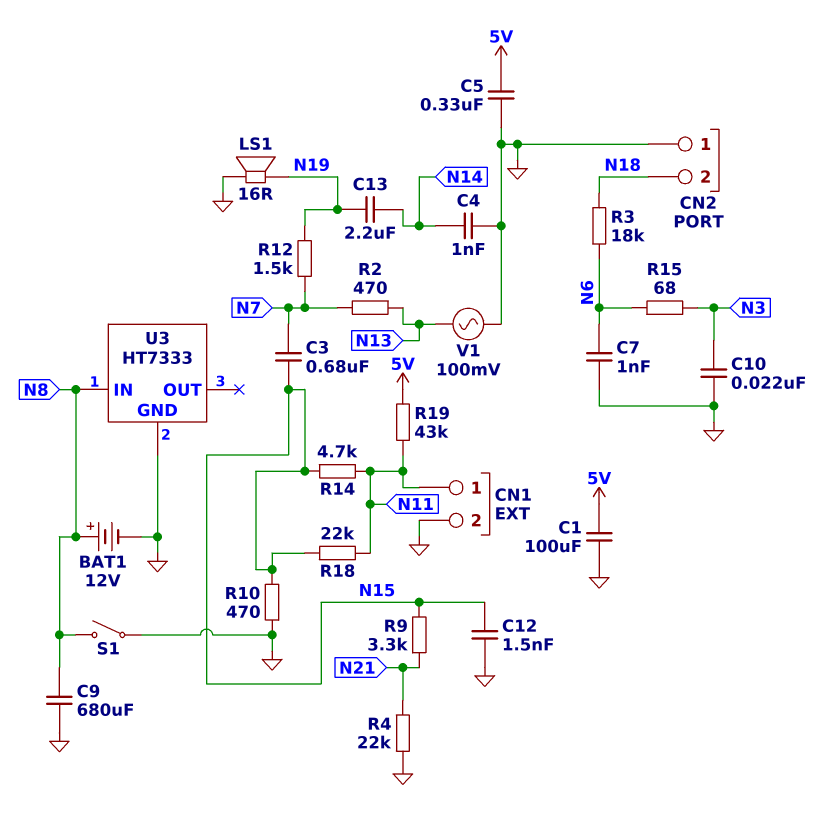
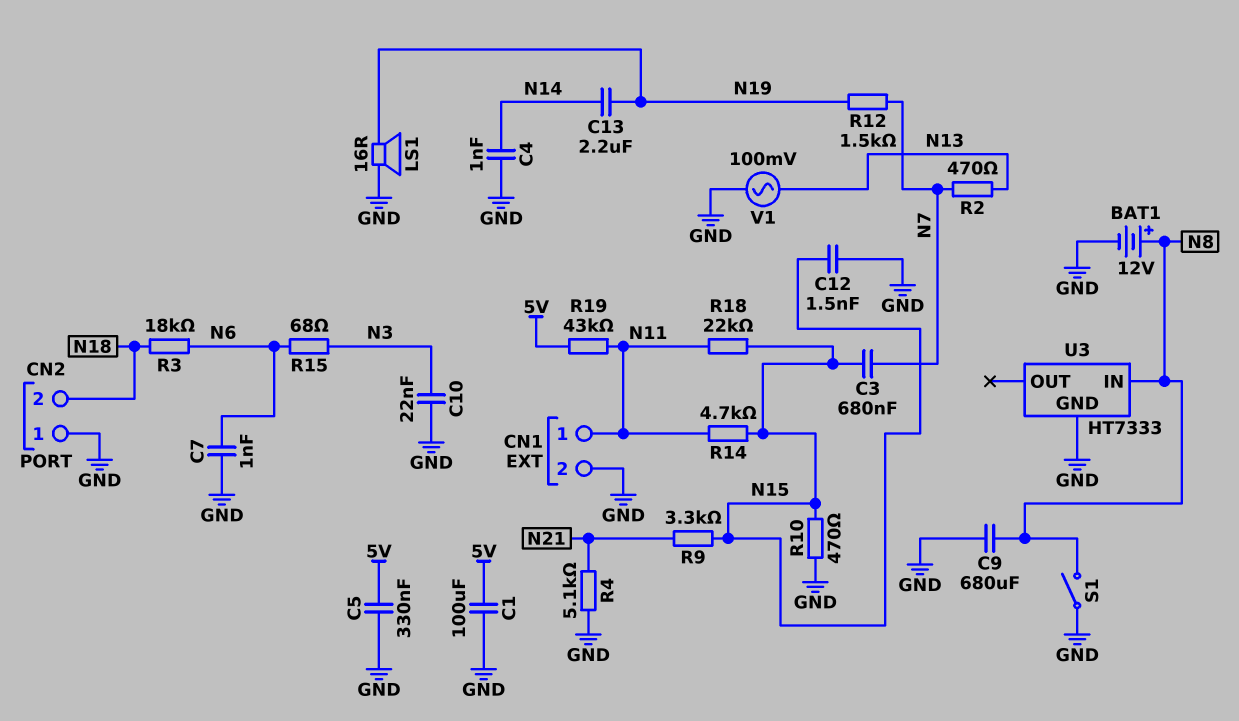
R4: 22k (GND, N21) -> 5.1k (GND, N21)

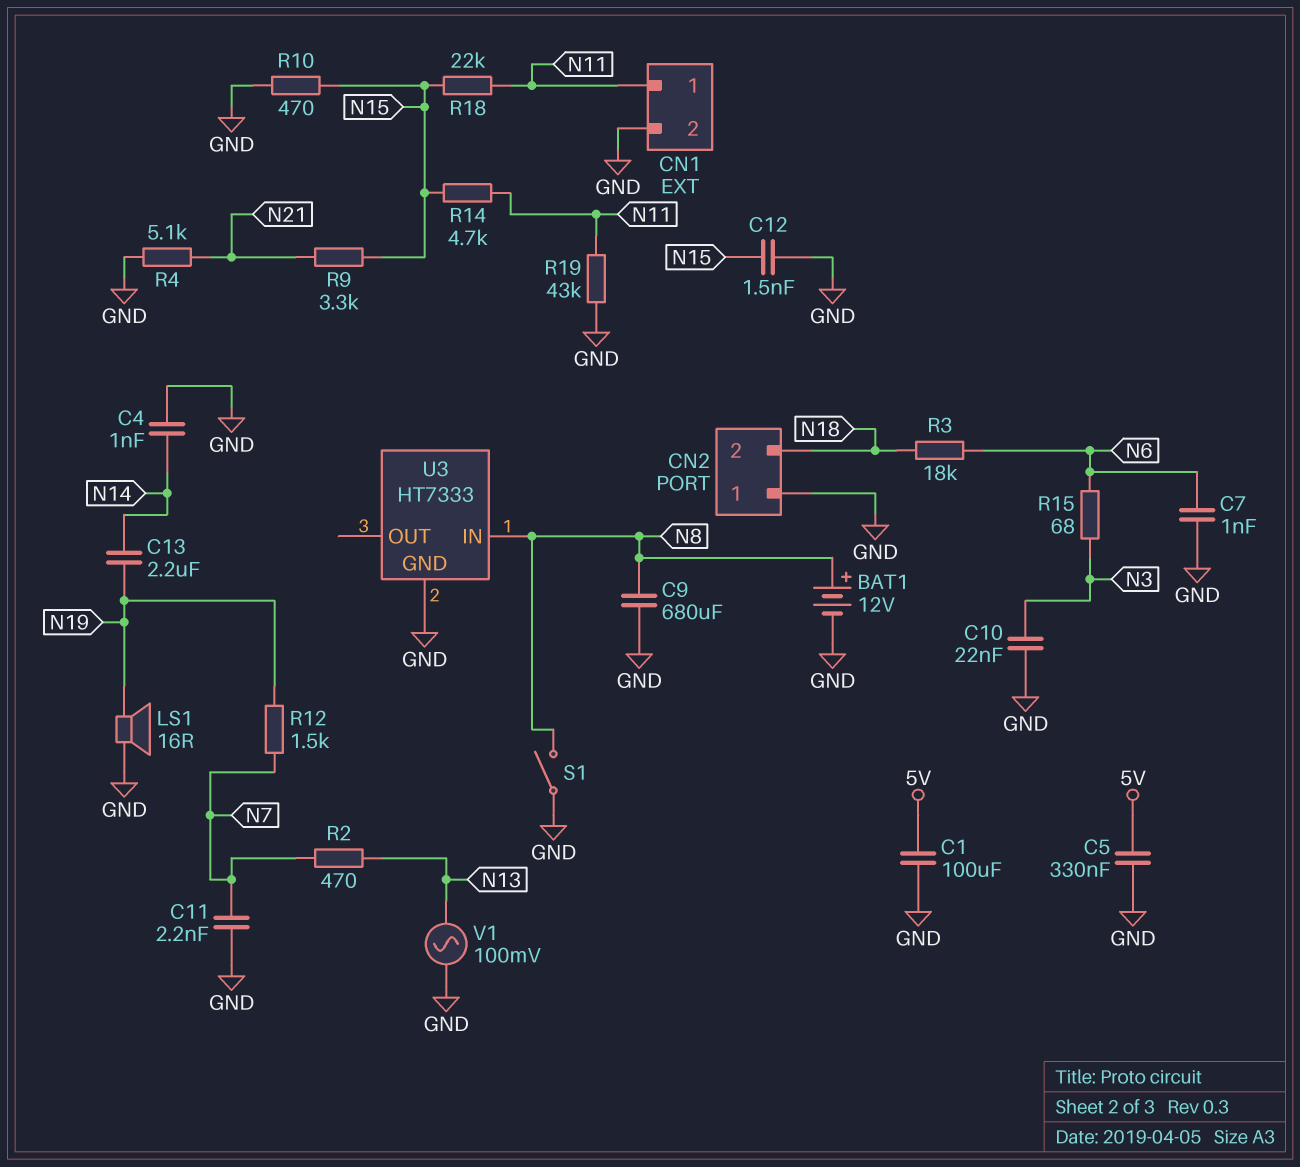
C3: 680nF (N7, N15) -> none
C11: none -> 2.2nF (GND, N7)
R19: 43k (5V, N11) -> 43k (GND, N11)

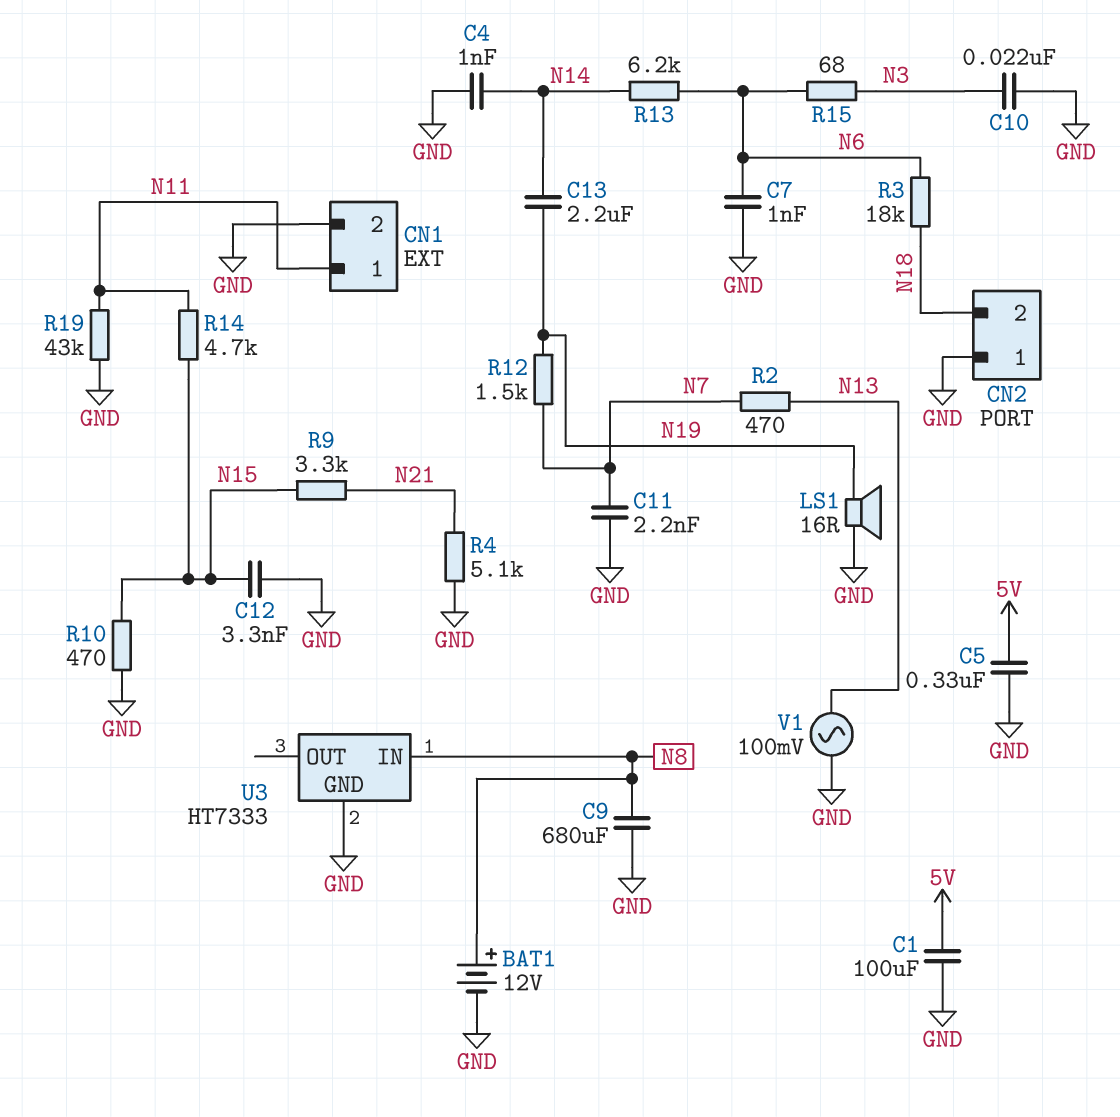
C12: 1.5nF (GND, N15) -> 3.3nF (GND, N15)
R13: none -> 6.2k (N6, N14)
R18: 22k (N11, N15) -> none
S1: switch (GND, N8) -> none

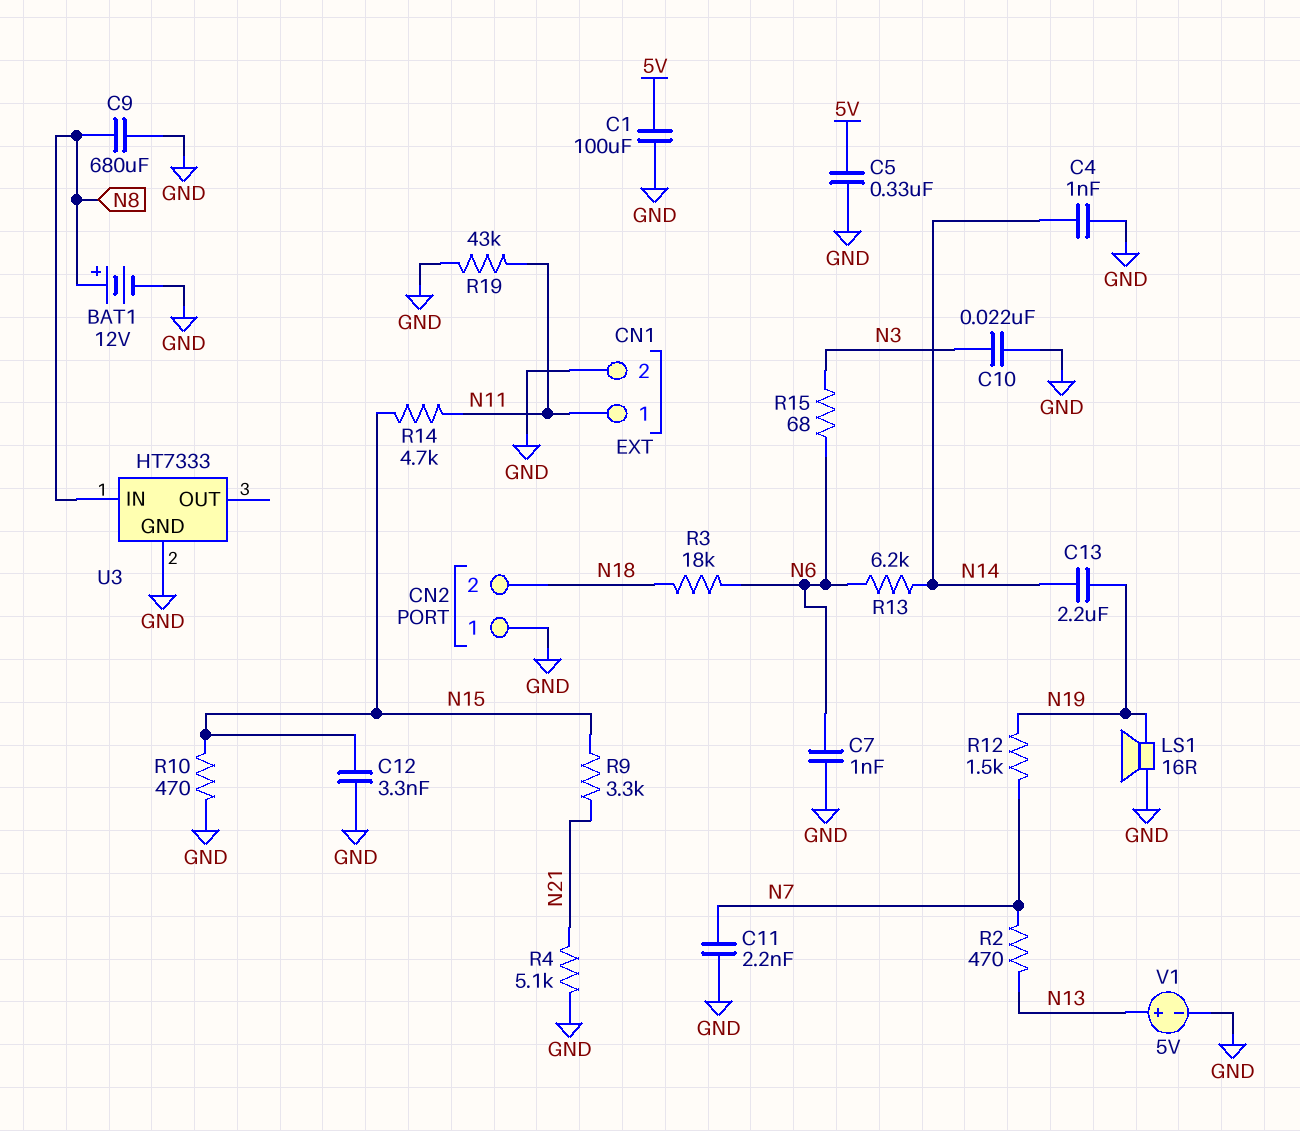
V1: AC 100mV (GND, N13) -> 5V (plus N13, minus GND)

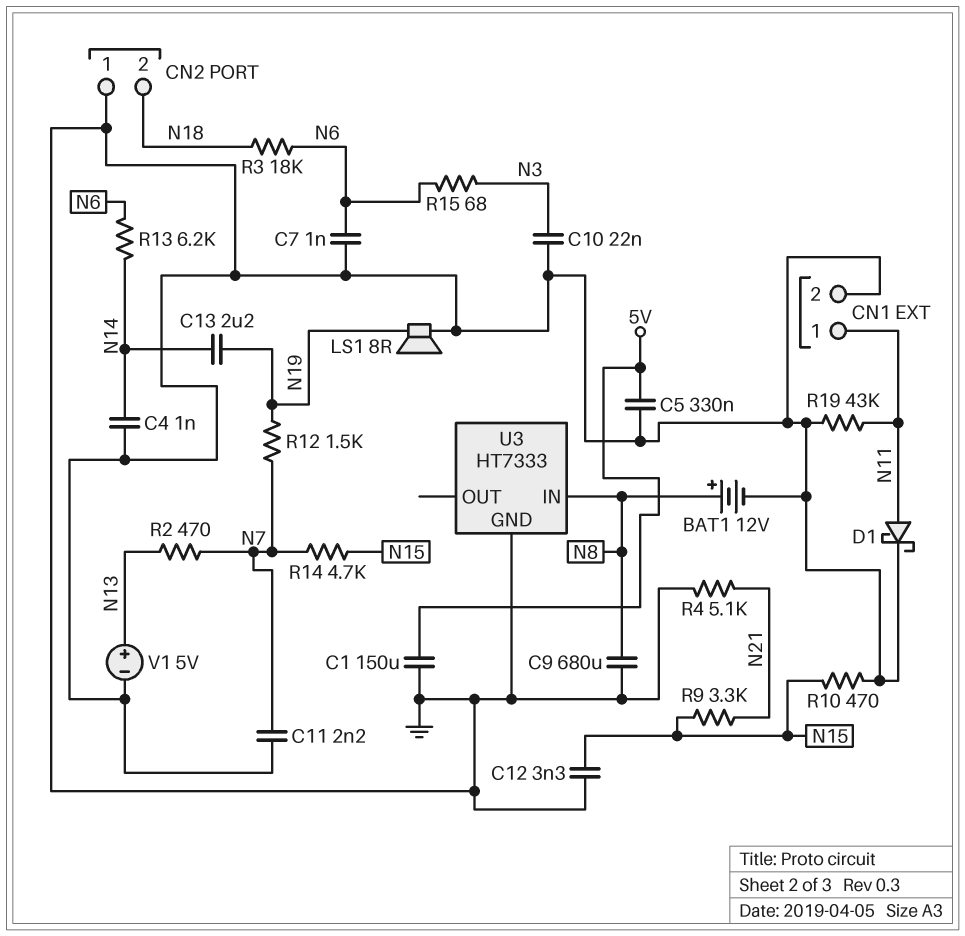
C1: 100uF (5V, GND) -> 150uF (5V, GND)
D1: none -> schottky (A N11, K GND)
LS1: speaker 16R (GND, N19) -> speaker 8R (GND, N19)
R14: 4.7k (N11, N15) -> 4.7k (N7, N15)

